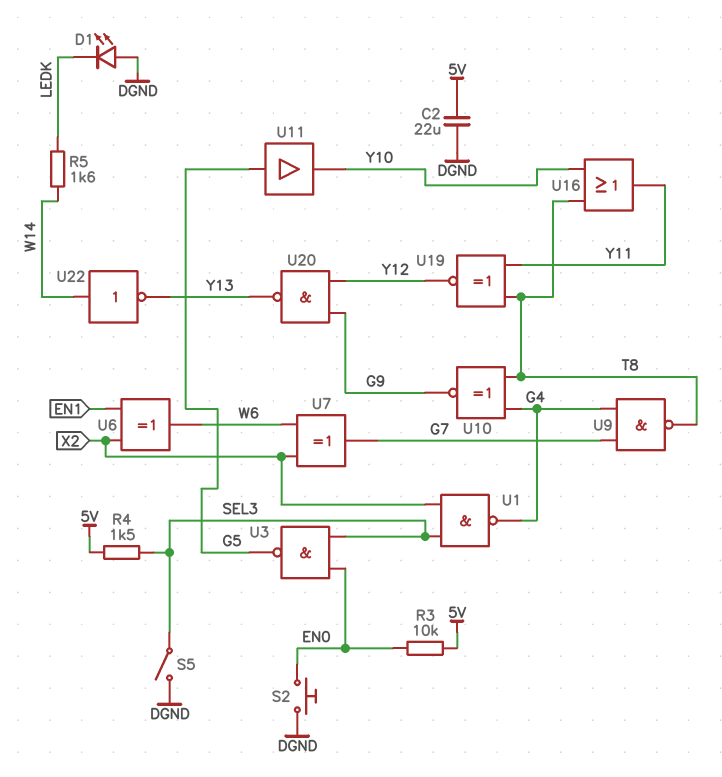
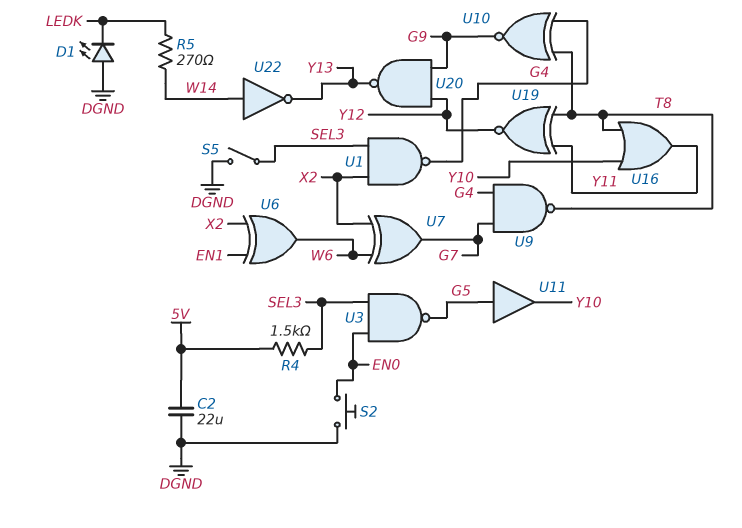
R3: 10k (5V, EN0) -> none
R5: 1.6k (LEDK, W14) -> 270 (LEDK, W14)

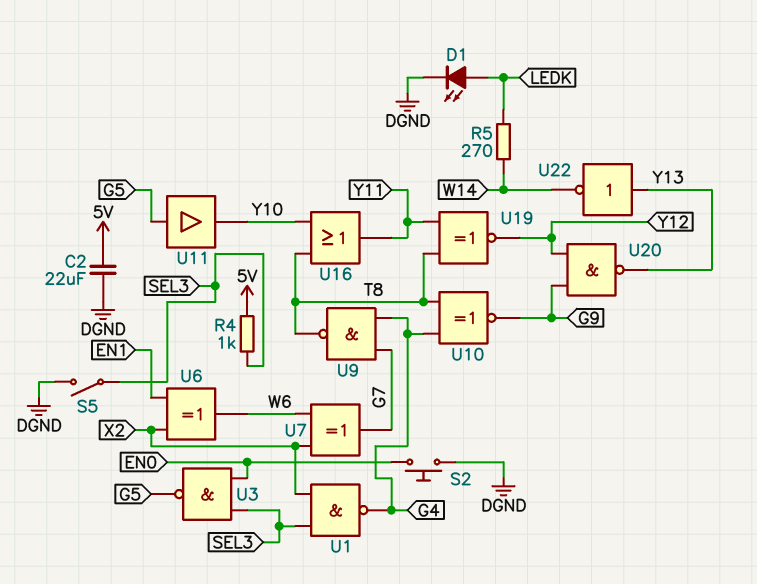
D1: LED (A DGND, K LEDK) -> LED (A LEDK, K DGND)
R4: 1.5k (5V, SEL3) -> 1k (5V, SEL3)
U22: NOT (in W14, out Y13) -> NOT (in Y13, out W14)

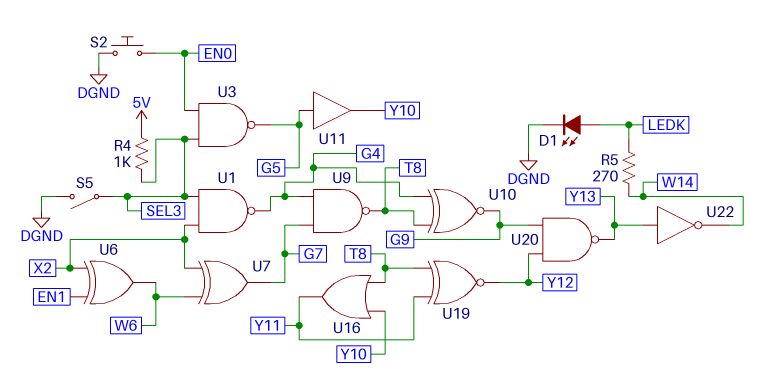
C2: 22uF (5V, DGND) -> none

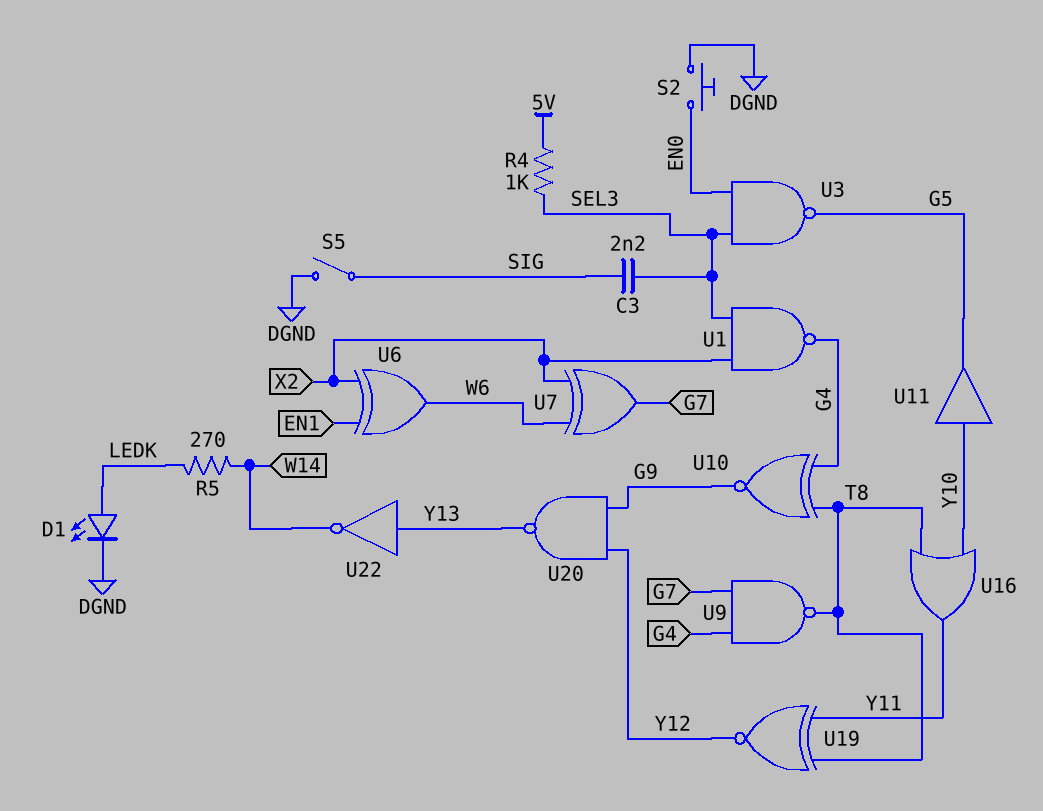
C3: none -> 2.2nF (SEL3, SIG)
S5: switch (DGND, SEL3) -> switch (DGND, SIG)
U11: buffer (in G5, out Y10) -> buffer (in Y10, out G5)

